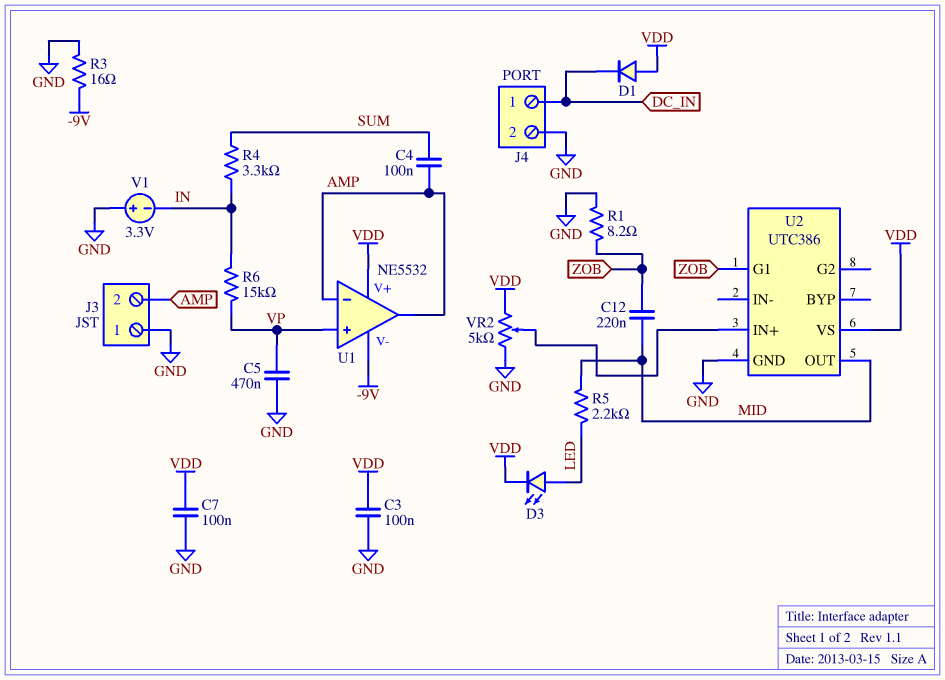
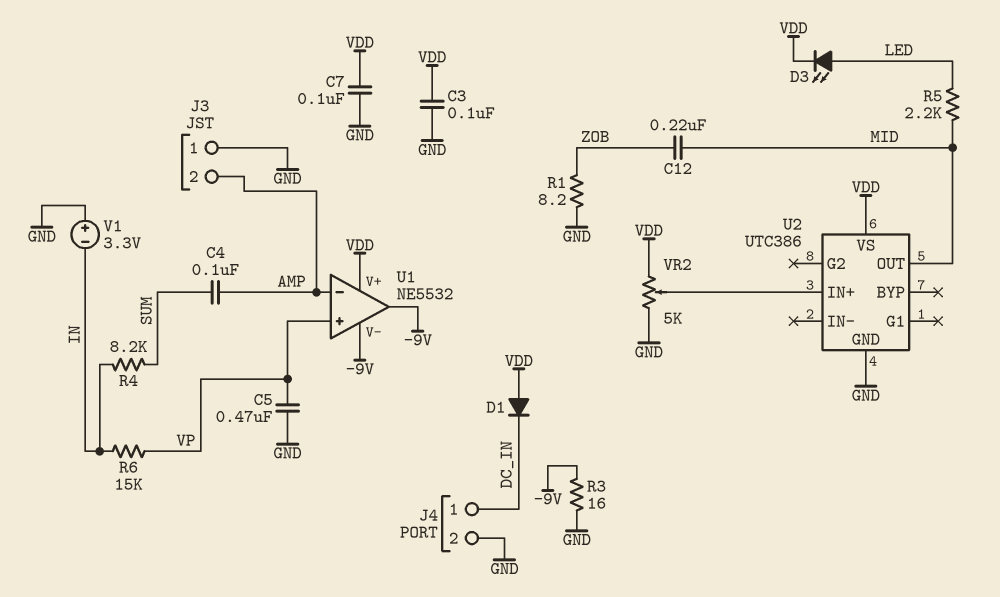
R4: 3.3k (IN, SUM) -> 8.2k (IN, SUM)
U1 pin out: AMP -> -9V
U2 pin G1: ZOB -> none

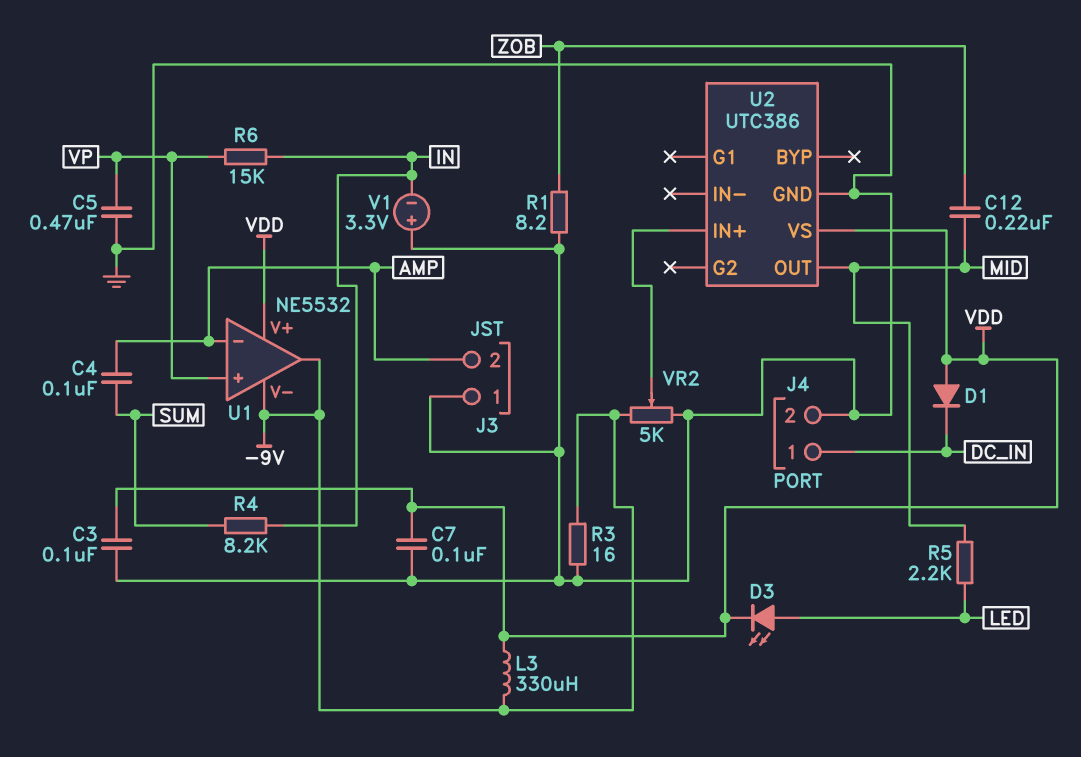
L3: none -> 330uH (-9V, VDD)
VR2: 5k (GND, VDD, wiper U2/IN+) -> 5k (-9V, GND, wiper U2/IN+)

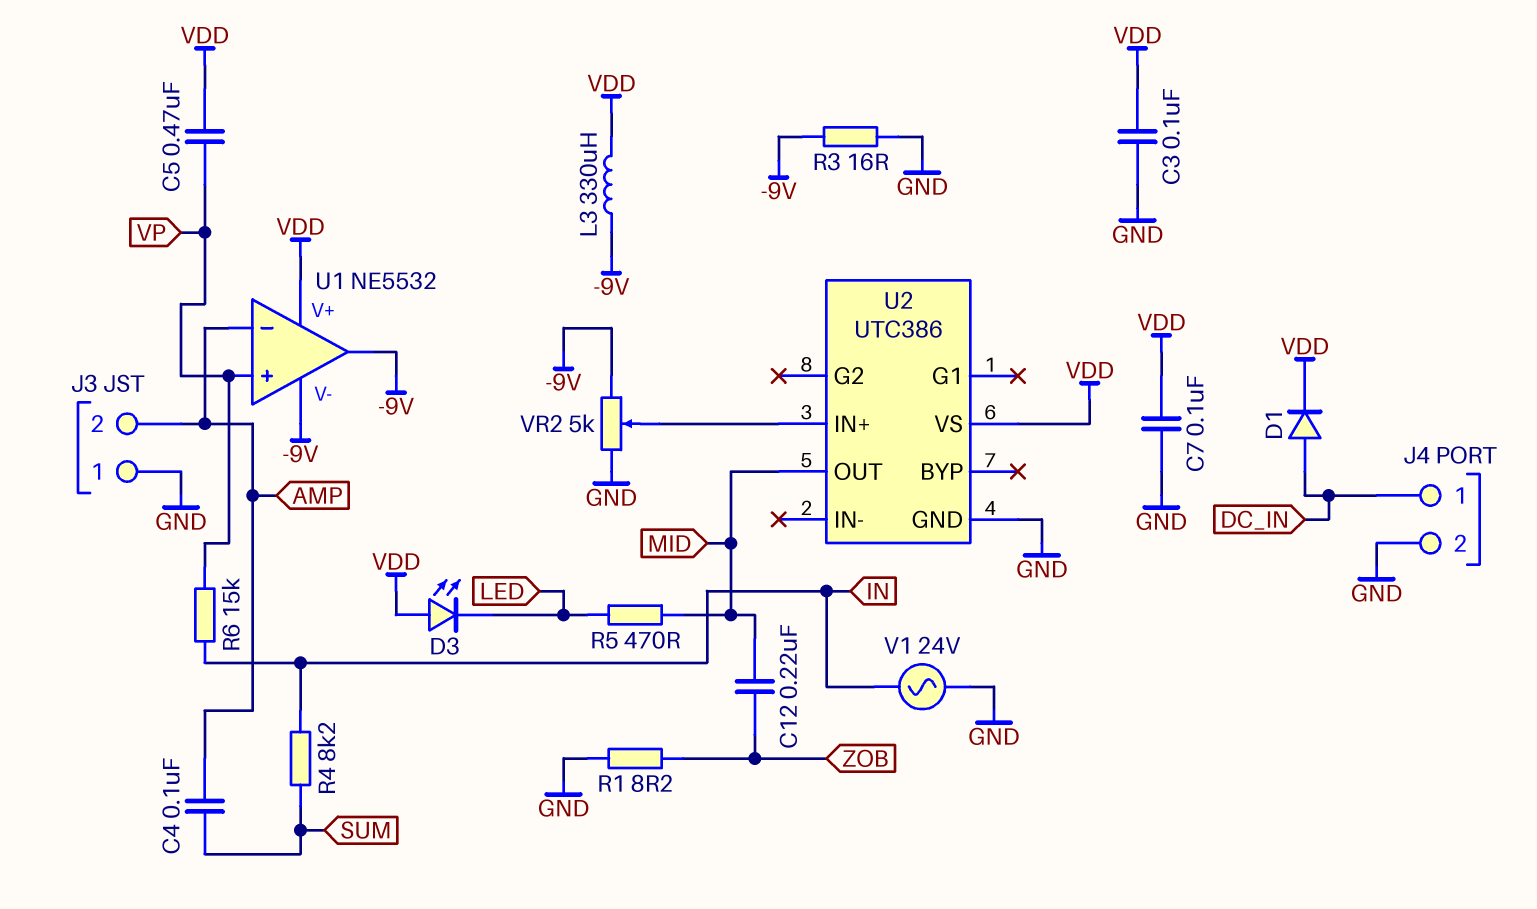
C5: 470nF (GND, VP) -> 470nF (VDD, VP)
D1: diode (A VDD, K DC_IN) -> diode (A DC_IN, K VDD)
D3: LED (A LED, K VDD) -> LED (A VDD, K LED)
R5: 2.2k (LED, MID) -> 470 (LED, MID)
V1: 3.3V (plus GND, minus IN) -> AC 24V (GND, IN)

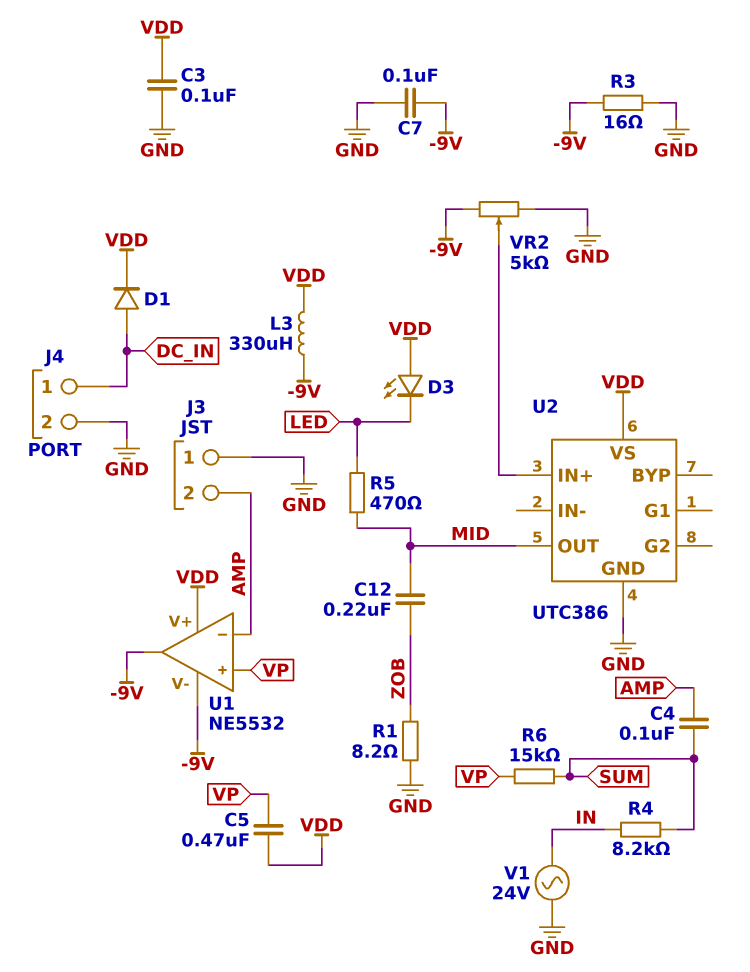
C7: 100nF (GND, VDD) -> 100nF (-9V, GND)
R6: 15k (IN, VP) -> 15k (SUM, VP)

